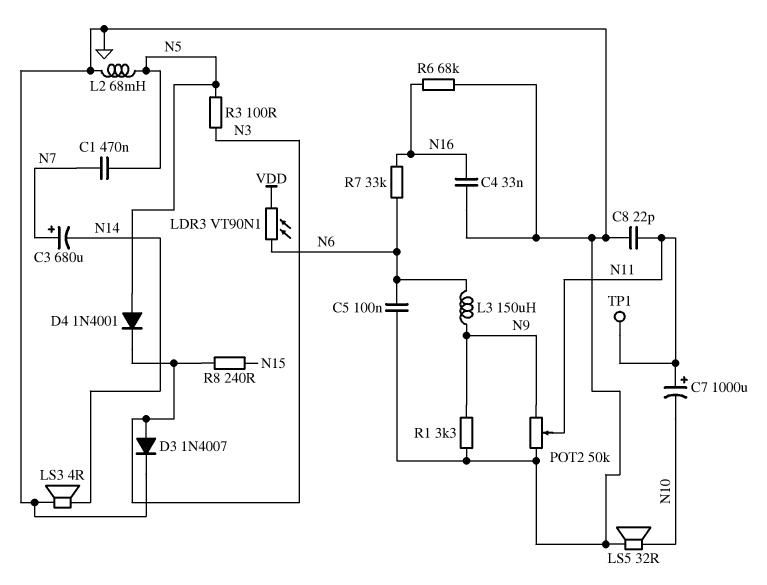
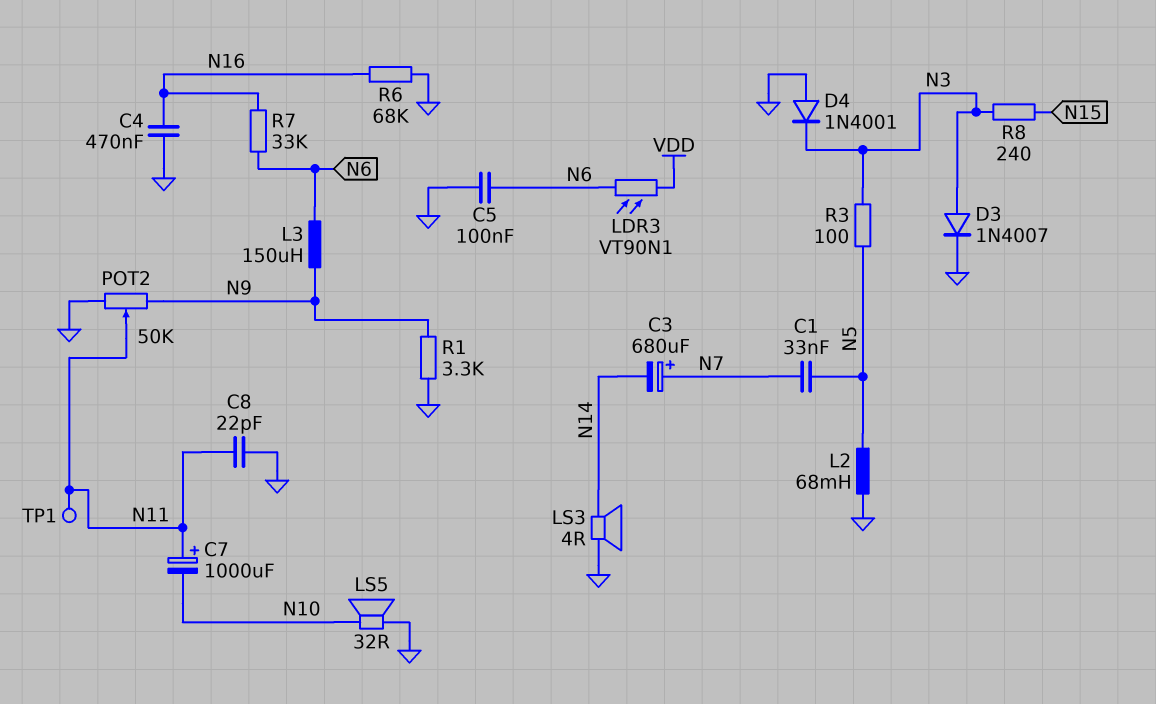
C1: 470nF (N5, N7) -> 33nF (N5, N7)
C4: 33nF (GND, N16) -> 470nF (GND, N16)
D4: diode 1N4001 (A N5, K N3) -> diode 1N4001 (A GND, K N3)

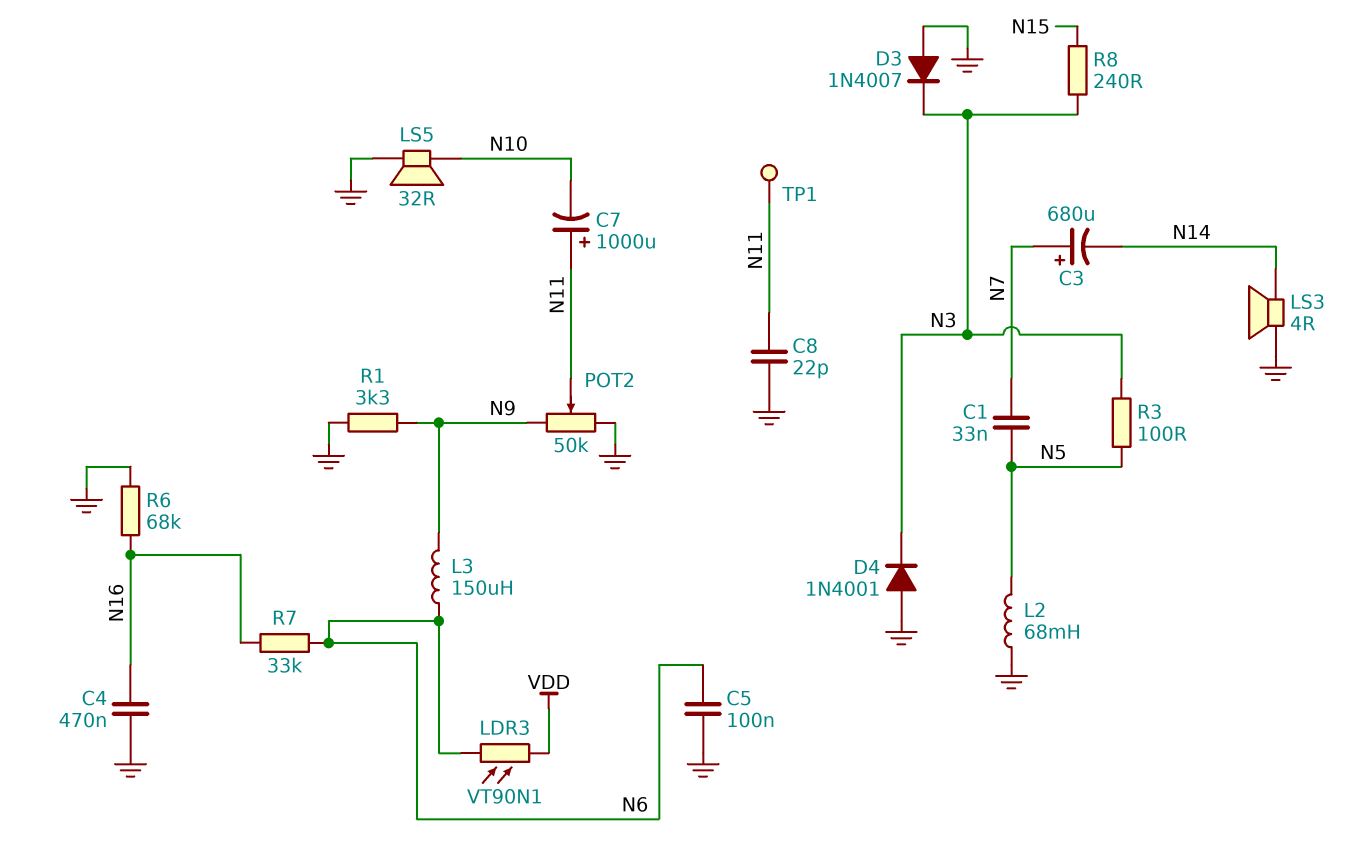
D3: diode 1N4007 (A N3, K GND) -> diode 1N4007 (A GND, K N3)

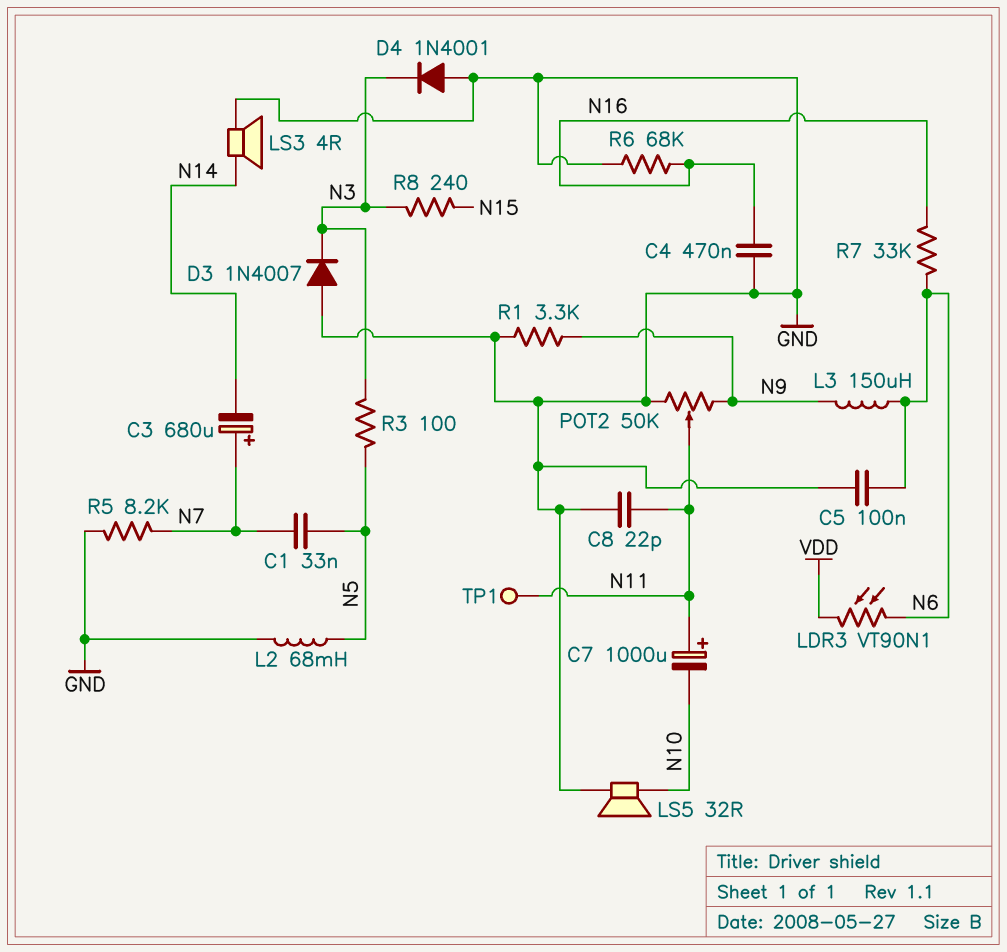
R5: none -> 8.2k (GND, N7)

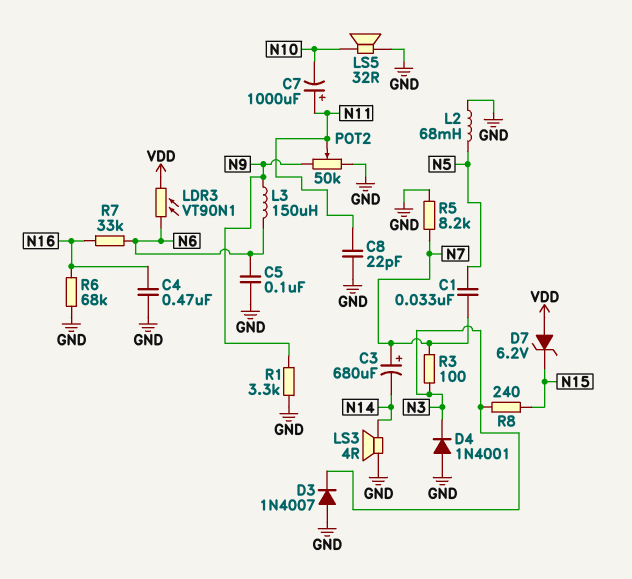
D7: none -> zener 6.2V (A VDD, K N15)
R3: 100 (N3, N5) -> 100 (N3, N7)
TP1: test point (N11) -> none

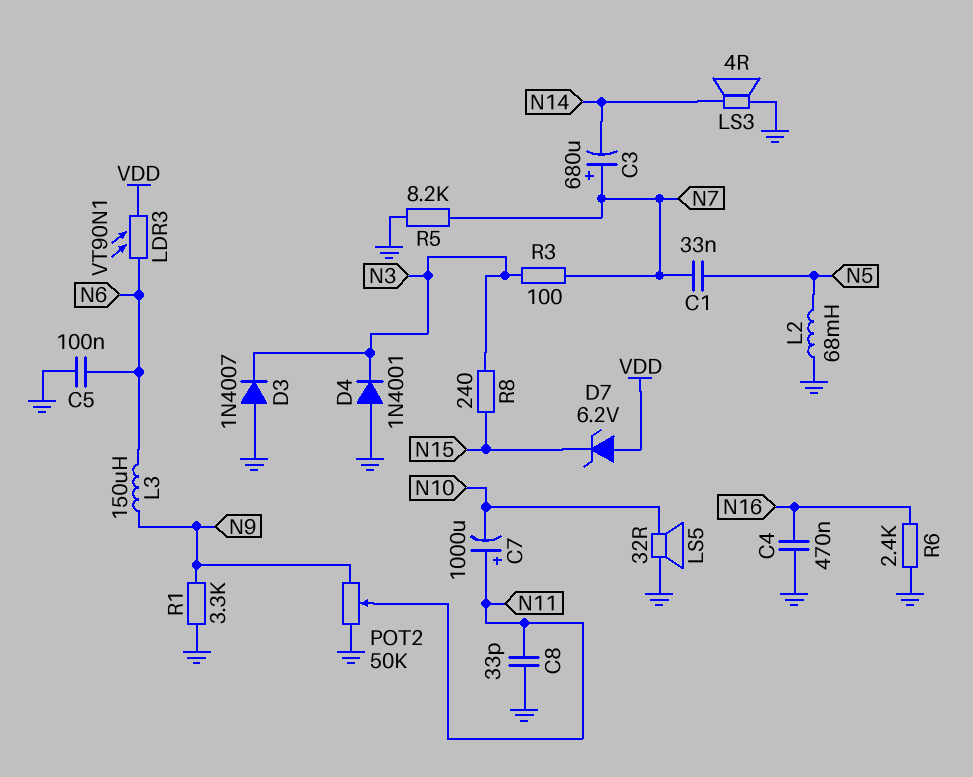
C8: 22pF (GND, N11) -> 33pF (GND, N11)
R6: 68k (GND, N16) -> 2.4k (GND, N16)
R7: 33k (N6, N16) -> none

